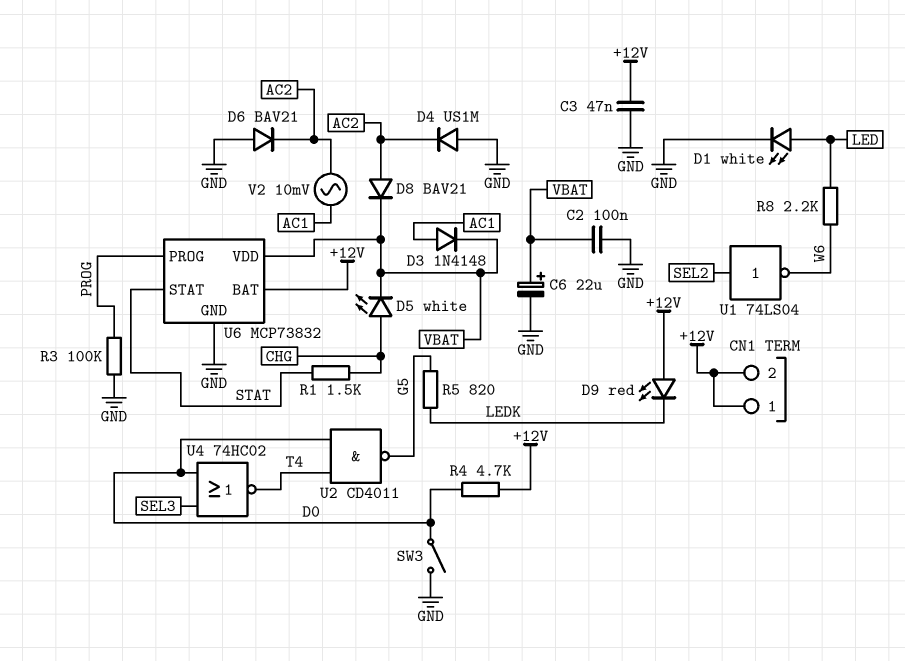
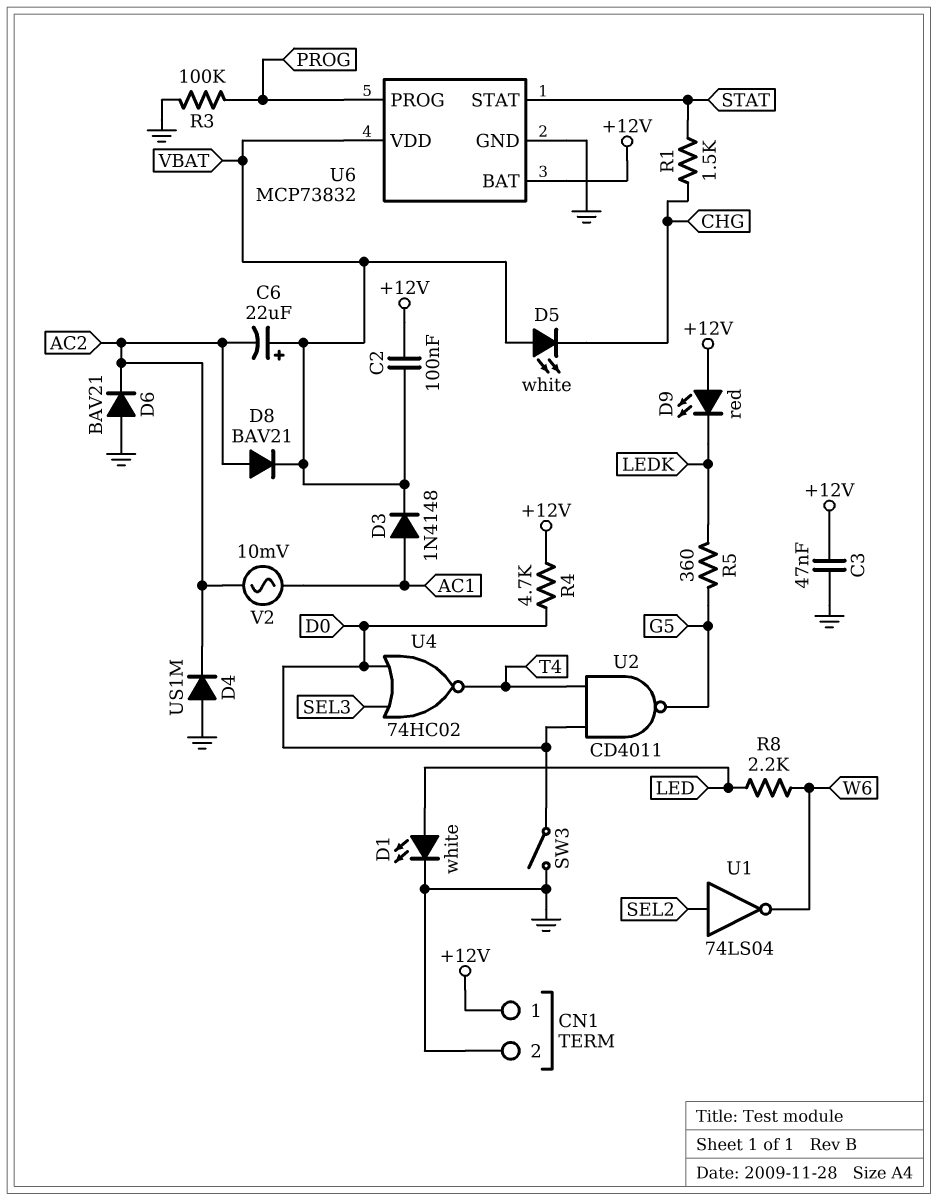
C2: 100nF (GND, VBAT) -> 100nF (+12V, VBAT)
C6: 22uF (plus VBAT, minus GND) -> 22uF (plus VBAT, minus AC2)
CN1 pin 2: +12V -> GND
D5: LED white (A CHG, K VBAT) -> LED white (A VBAT, K CHG)
R5: 820 (G5, LEDK) -> 360 (G5, LEDK)

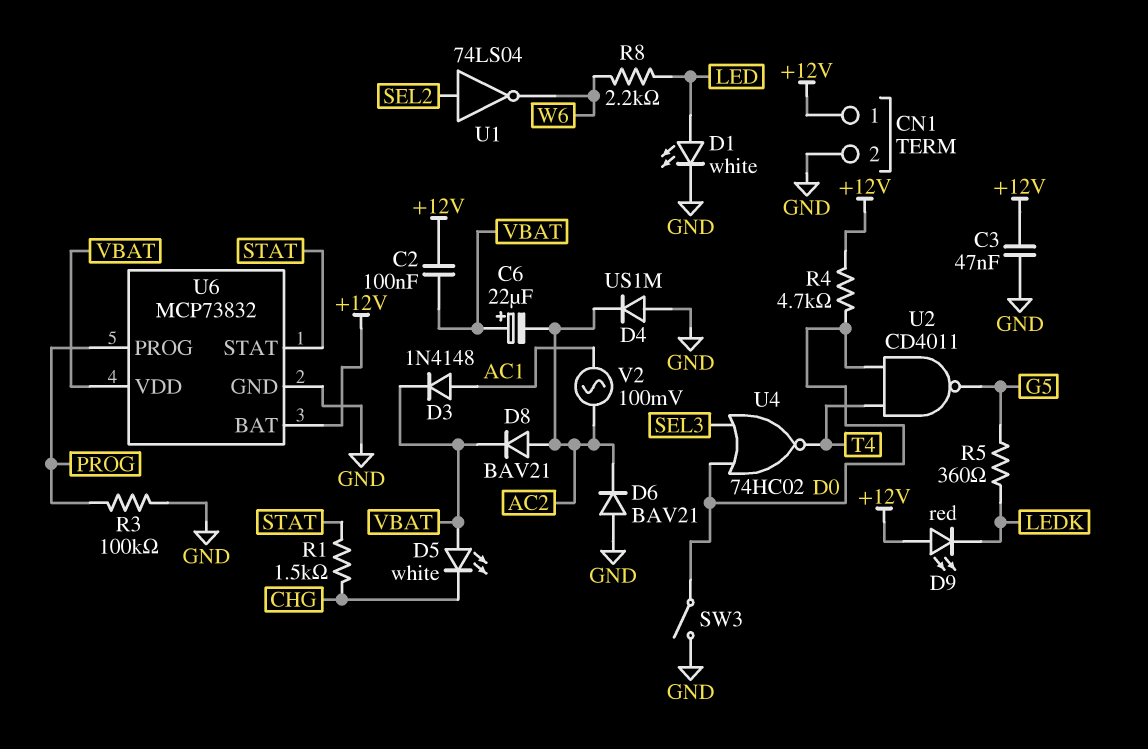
V2: AC 10mV (AC1, AC2) -> AC 100mV (AC1, AC2)

